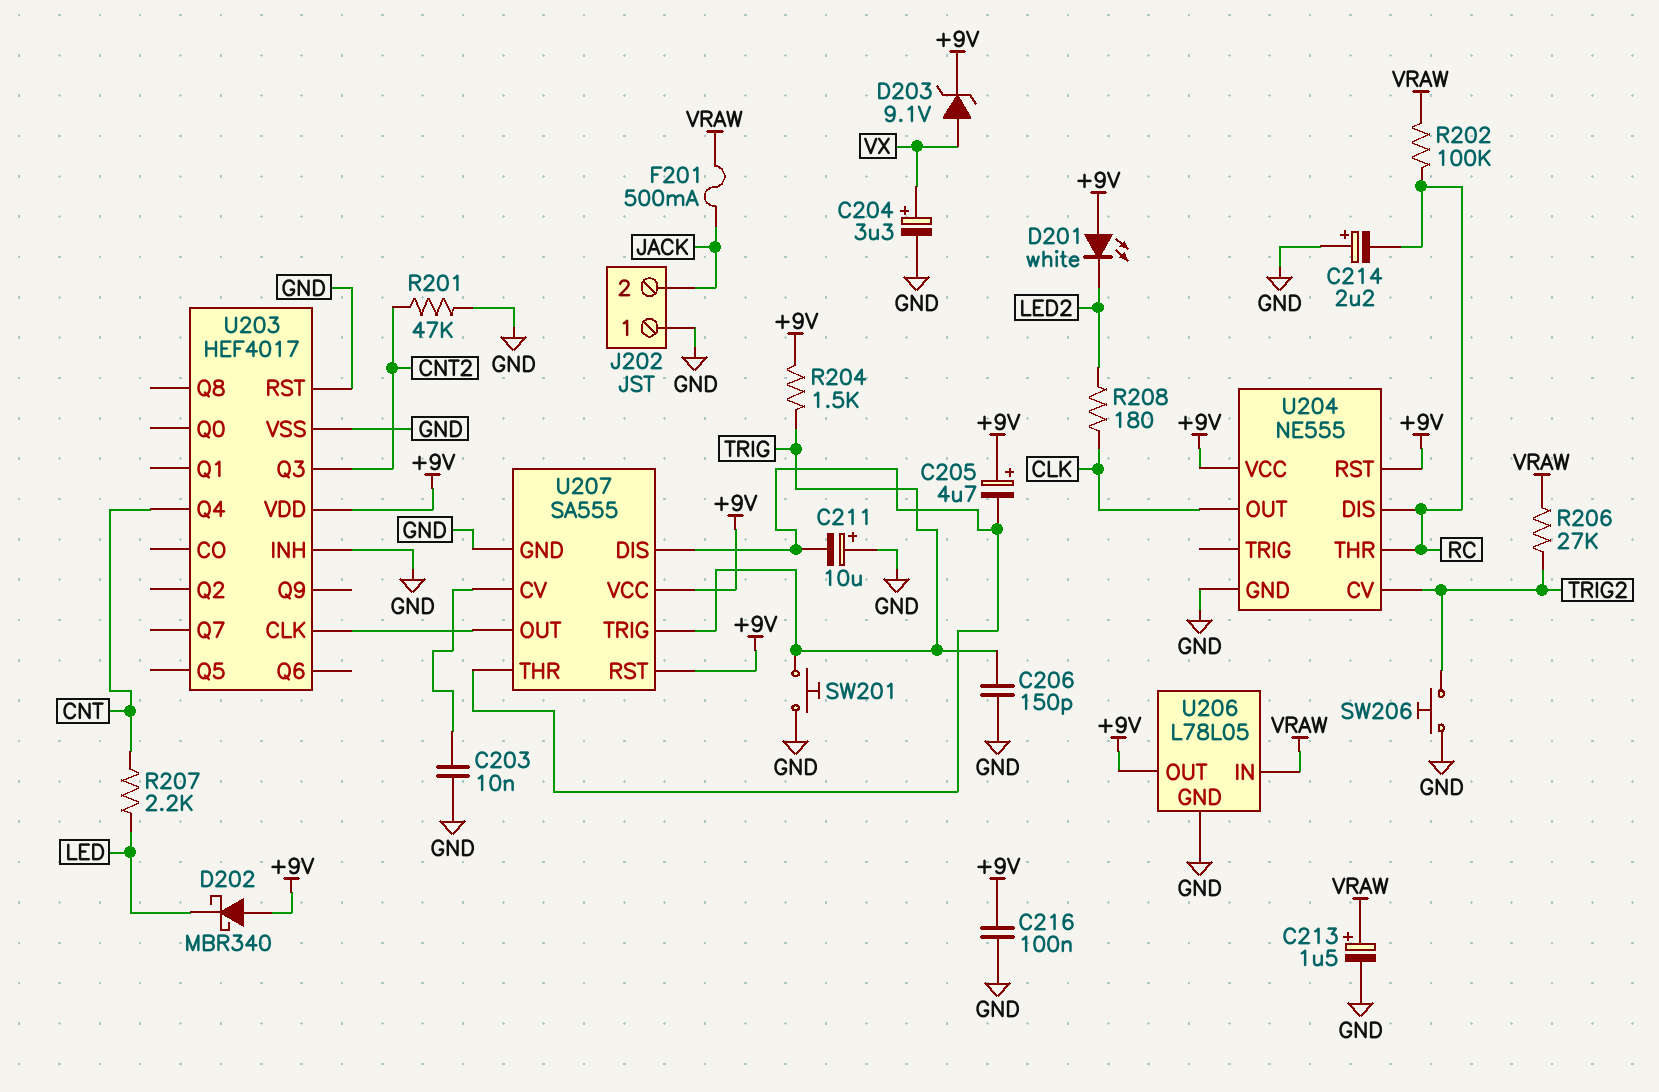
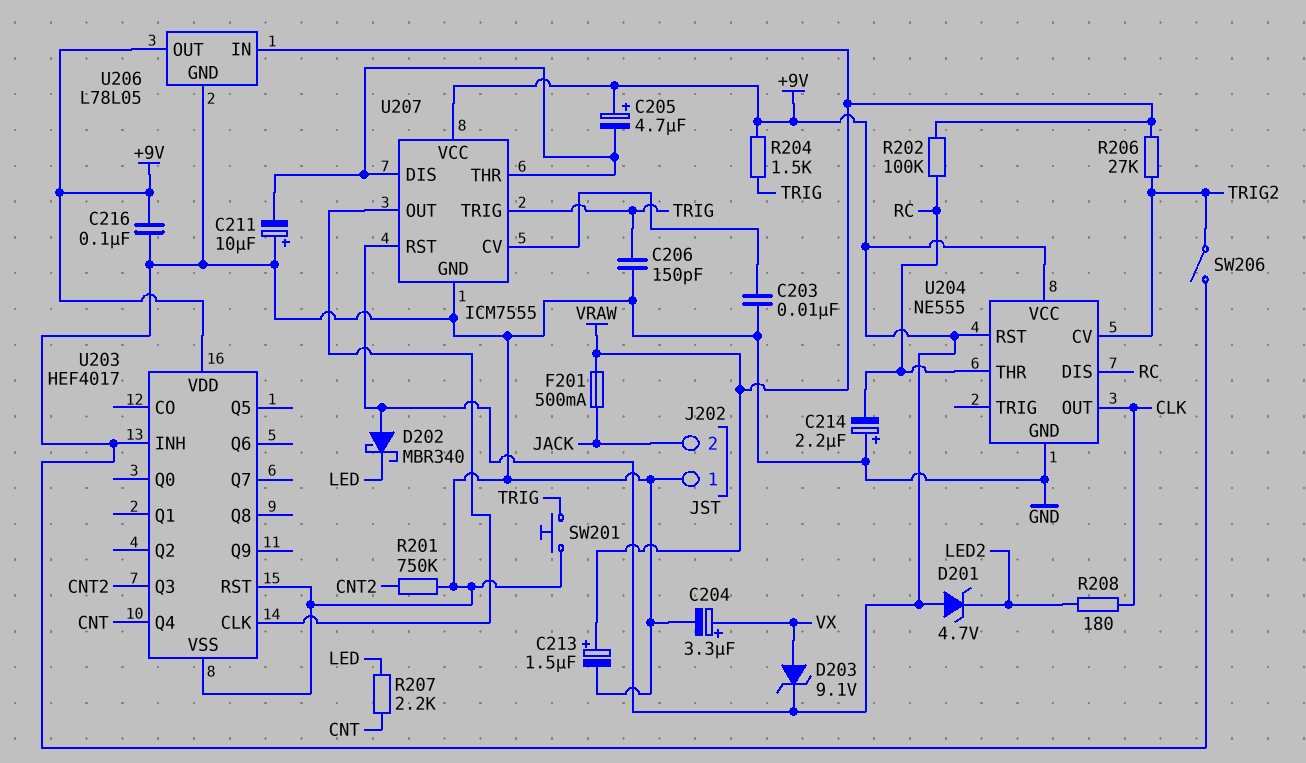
D201: LED white (A +9V, K LED2) -> zener 4.7V (A +9V, K LED2)
R201: 47k (CNT2, GND) -> 750k (CNT2, GND)
SW206: button (GND, TRIG2) -> switch (GND, TRIG2)
U207: SA555 -> ICM7555

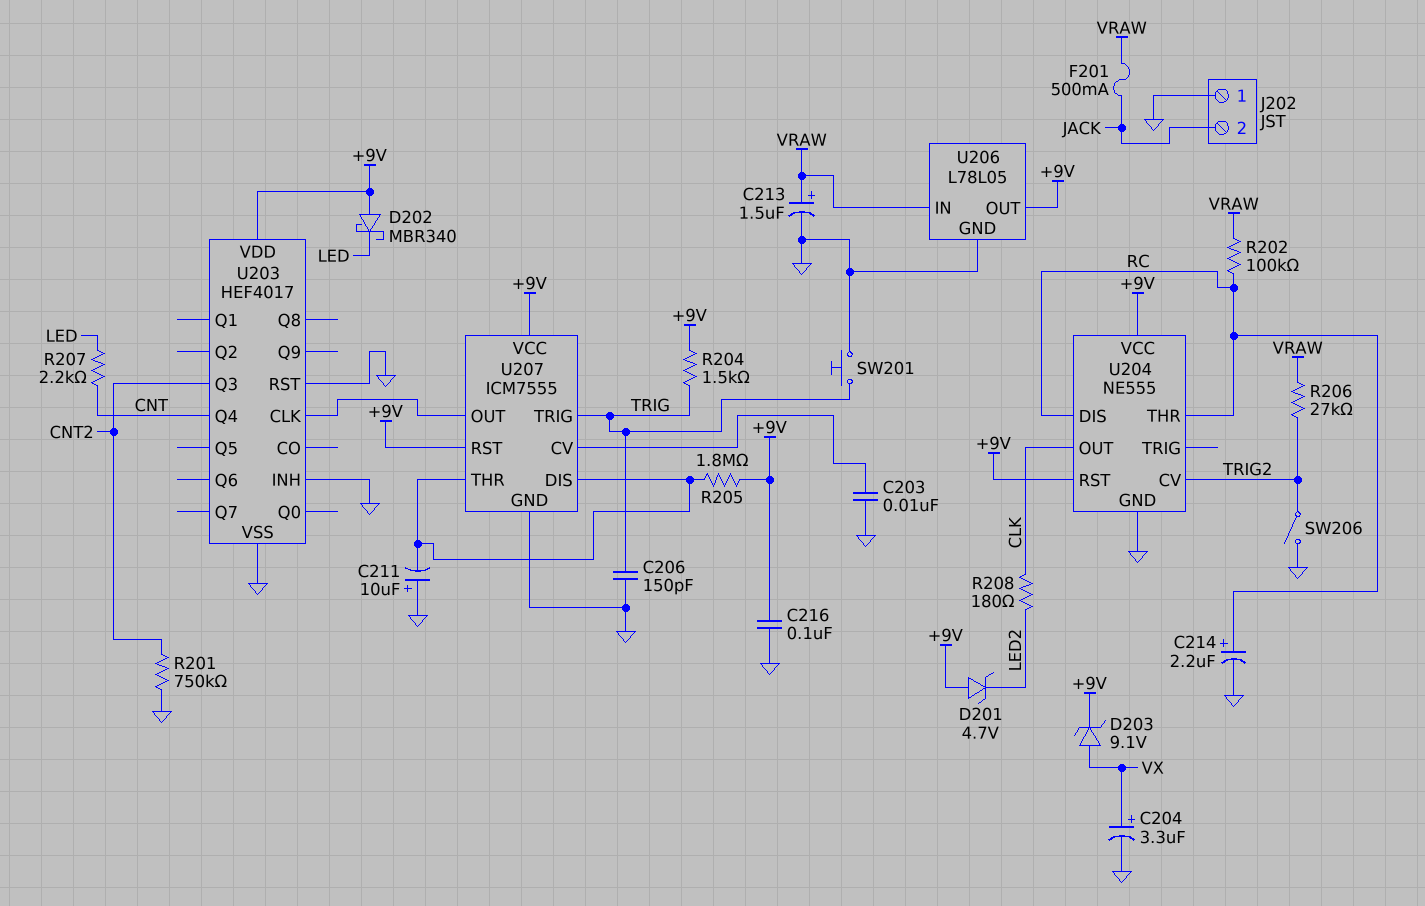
C205: 4.7uF (plus +9V, minus U207/DIS) -> none
C214: 2.2uF (plus GND, minus RC) -> 2.2uF (plus RC, minus GND)
R205: none -> 1.8M (+9V, U207/DIS)

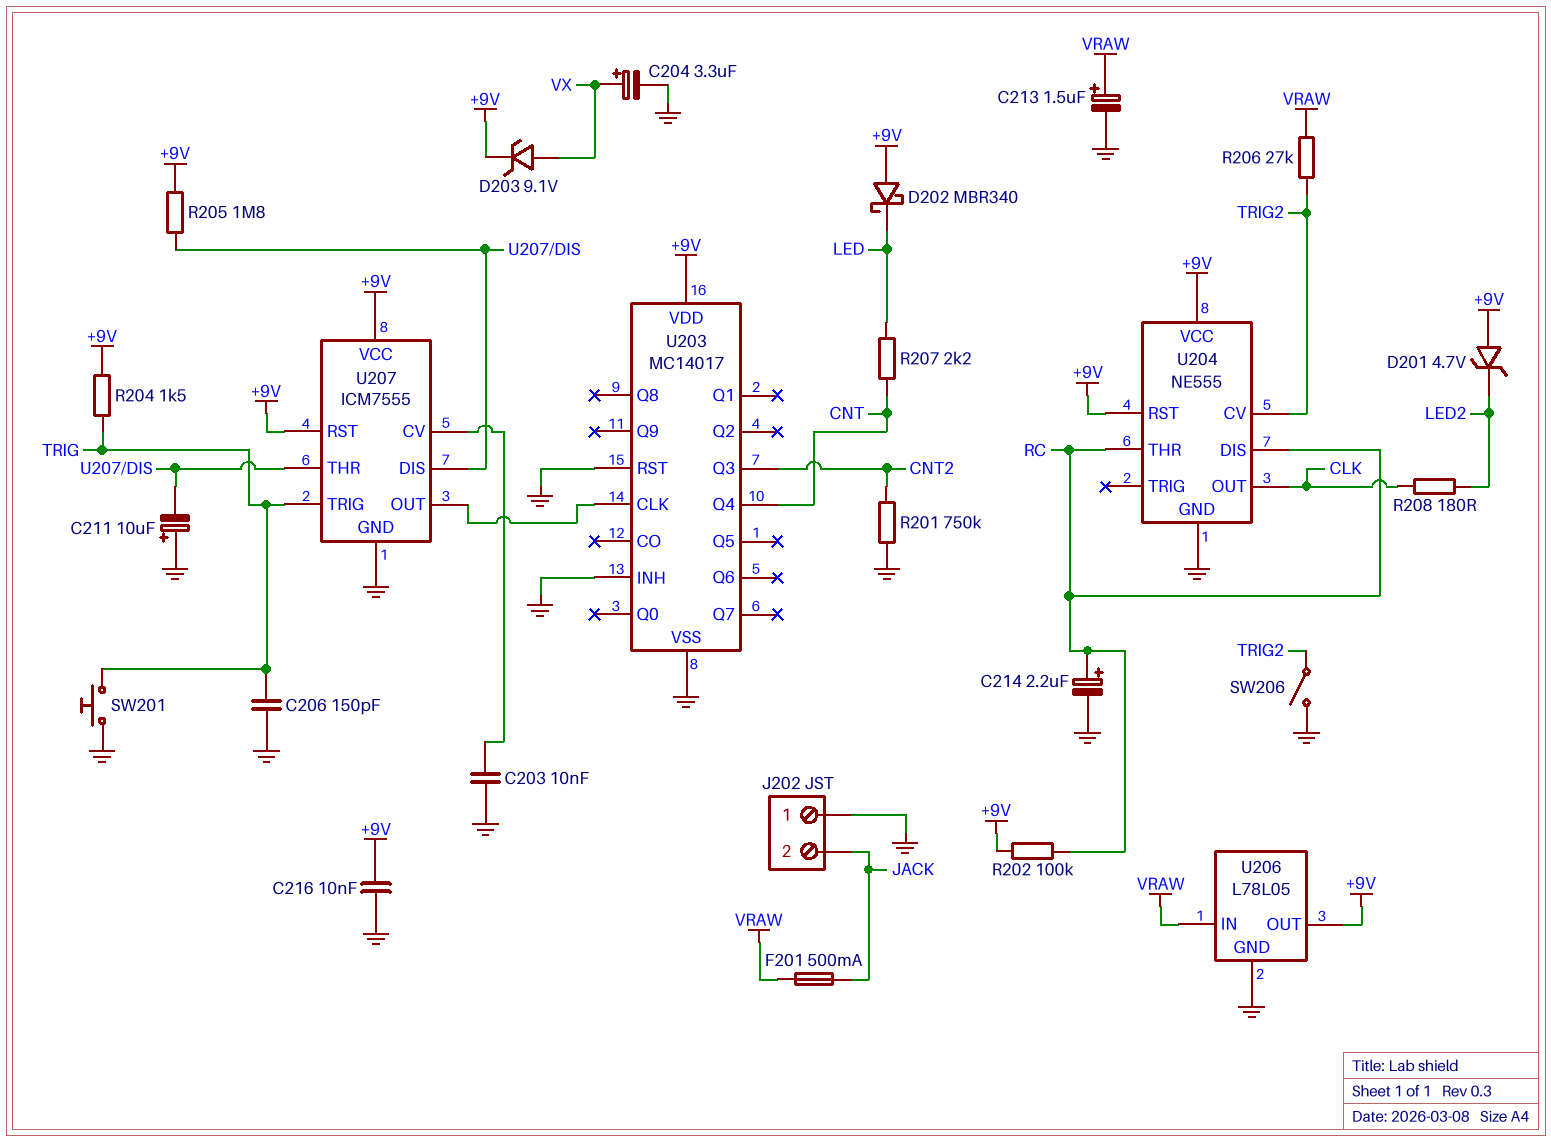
C216: 100nF (+9V, GND) -> 10nF (+9V, GND)
R202: 100k (RC, VRAW) -> 100k (+9V, RC)
U203: HEF4017 -> MC14017

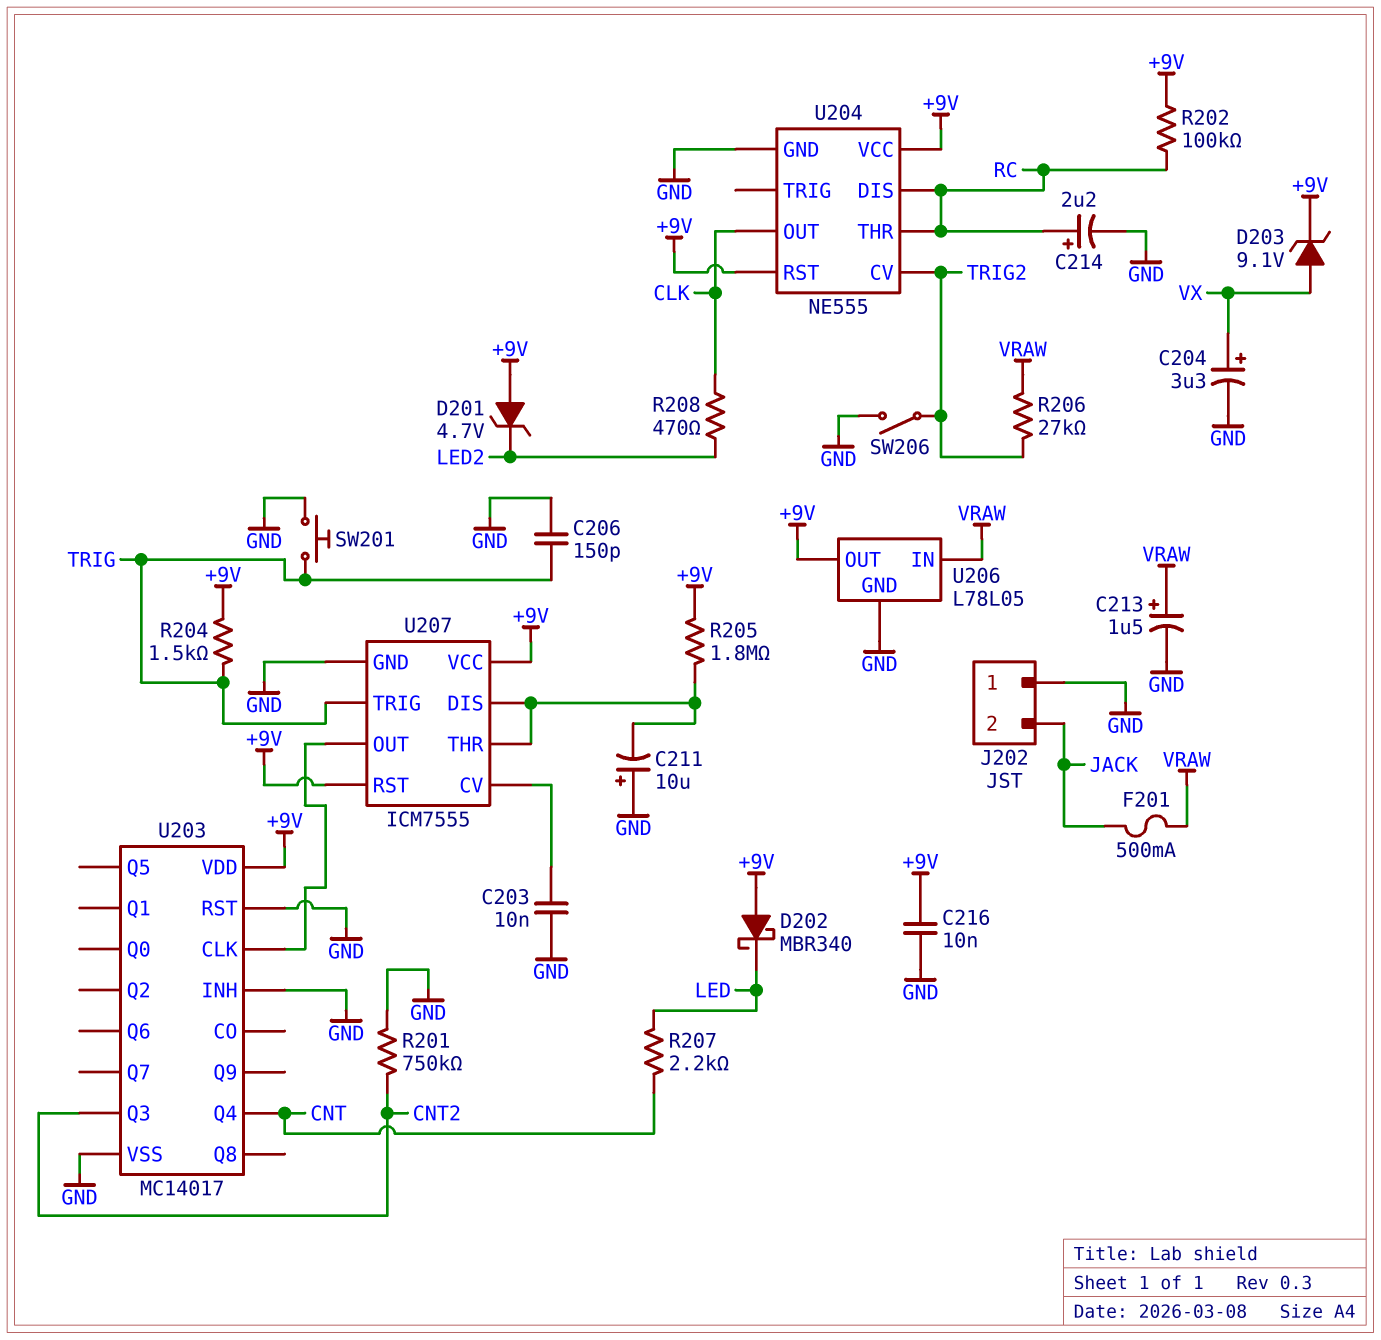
R208: 180 (CLK, LED2) -> 470 (CLK, LED2)

